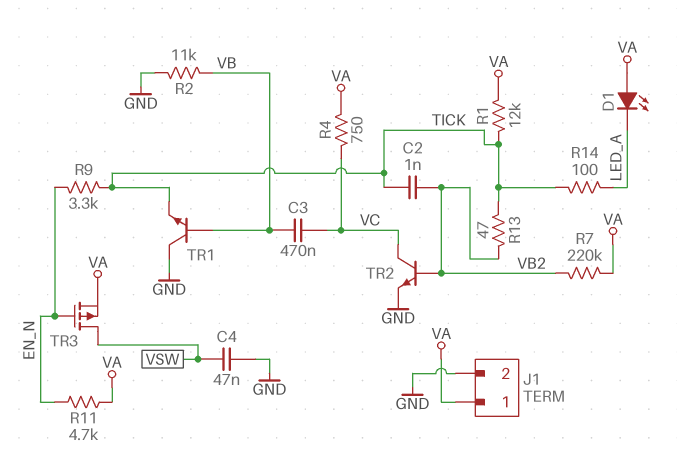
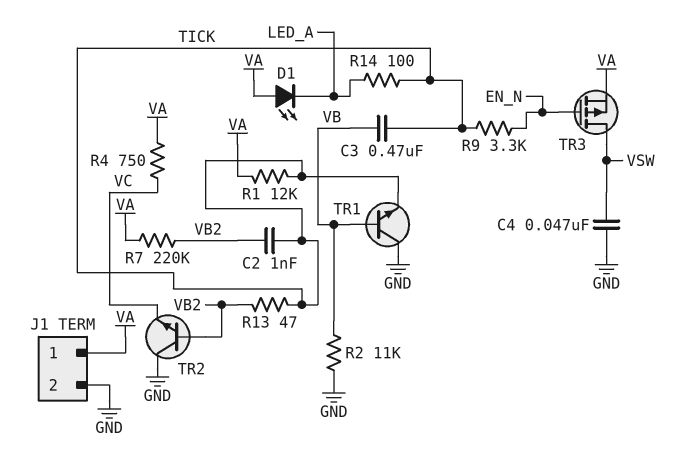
C3: 470nF (VB, VC) -> 470nF (TICK, VB)
R11: 4.7k (EN_N, VA) -> none
TR2: NPN (B VB2, C VC, E GND) -> NPN (B VB2, C GND, E VC)

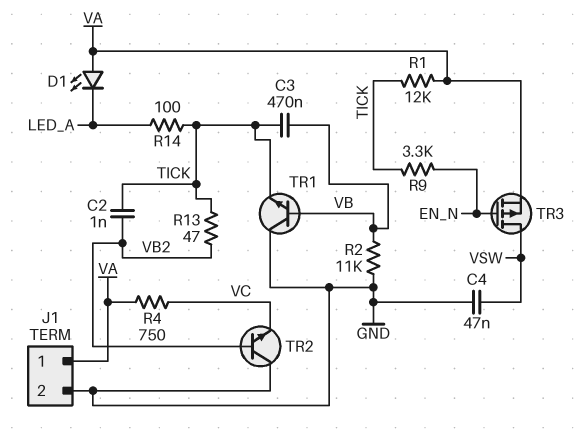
R7: 220k (VA, VB2) -> none

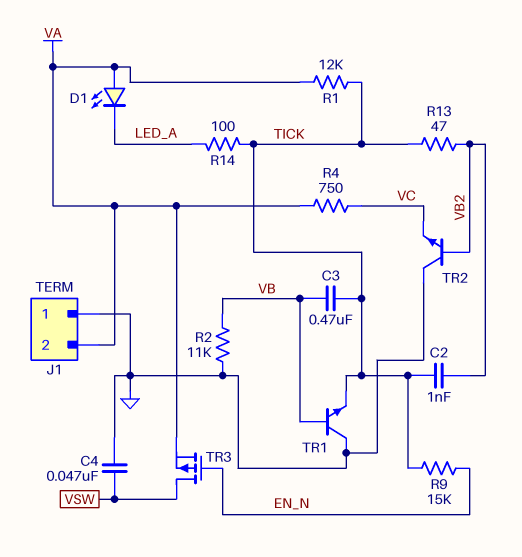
J1 pin 1: VA -> GND
J1 pin 2: GND -> VA
R9: 3.3k (EN_N, TICK) -> 15k (EN_N, TICK)

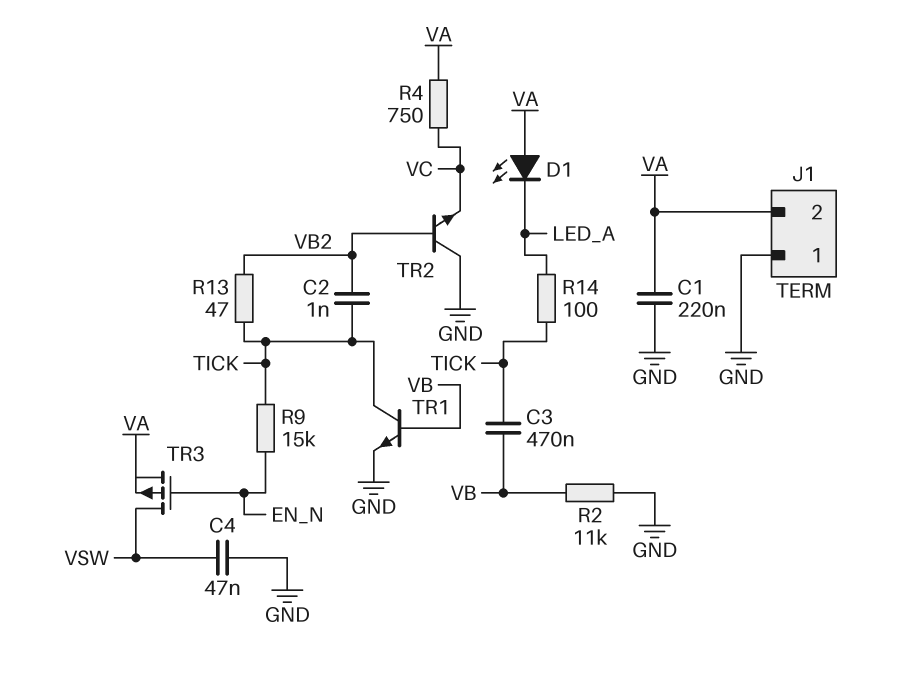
C1: none -> 220nF (GND, VA)
R1: 12k (TICK, VA) -> none
TR1: NPN (B VB, C GND, E TICK) -> NPN (B VB, C TICK, E GND)

